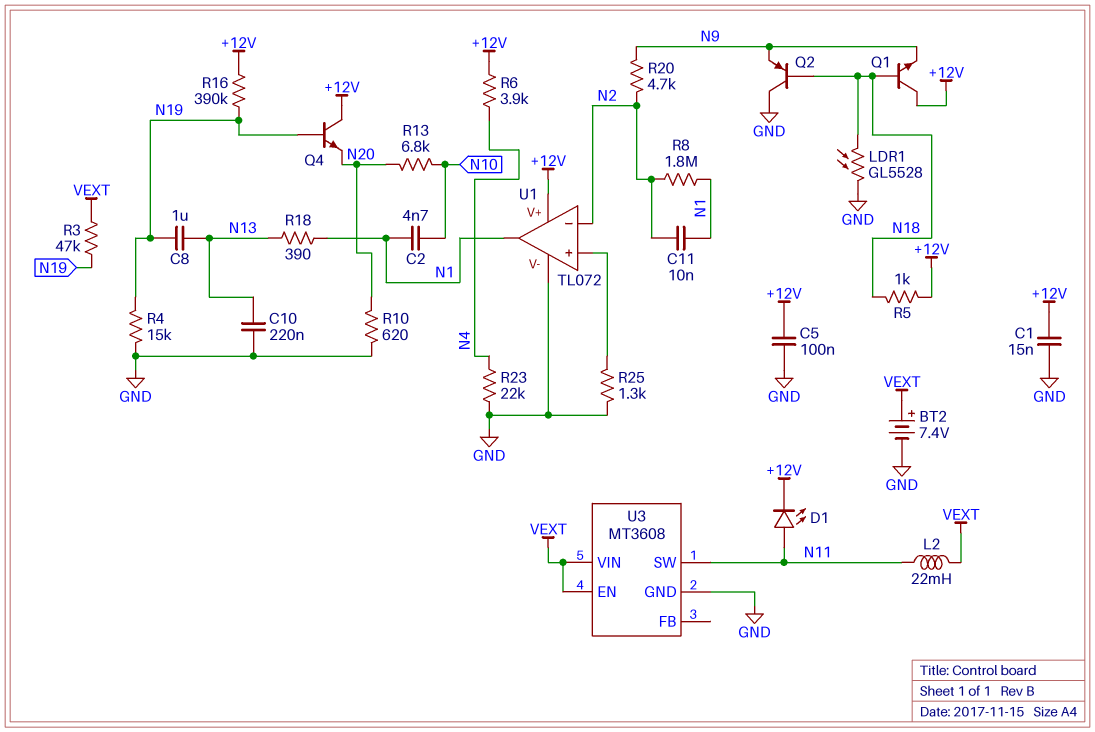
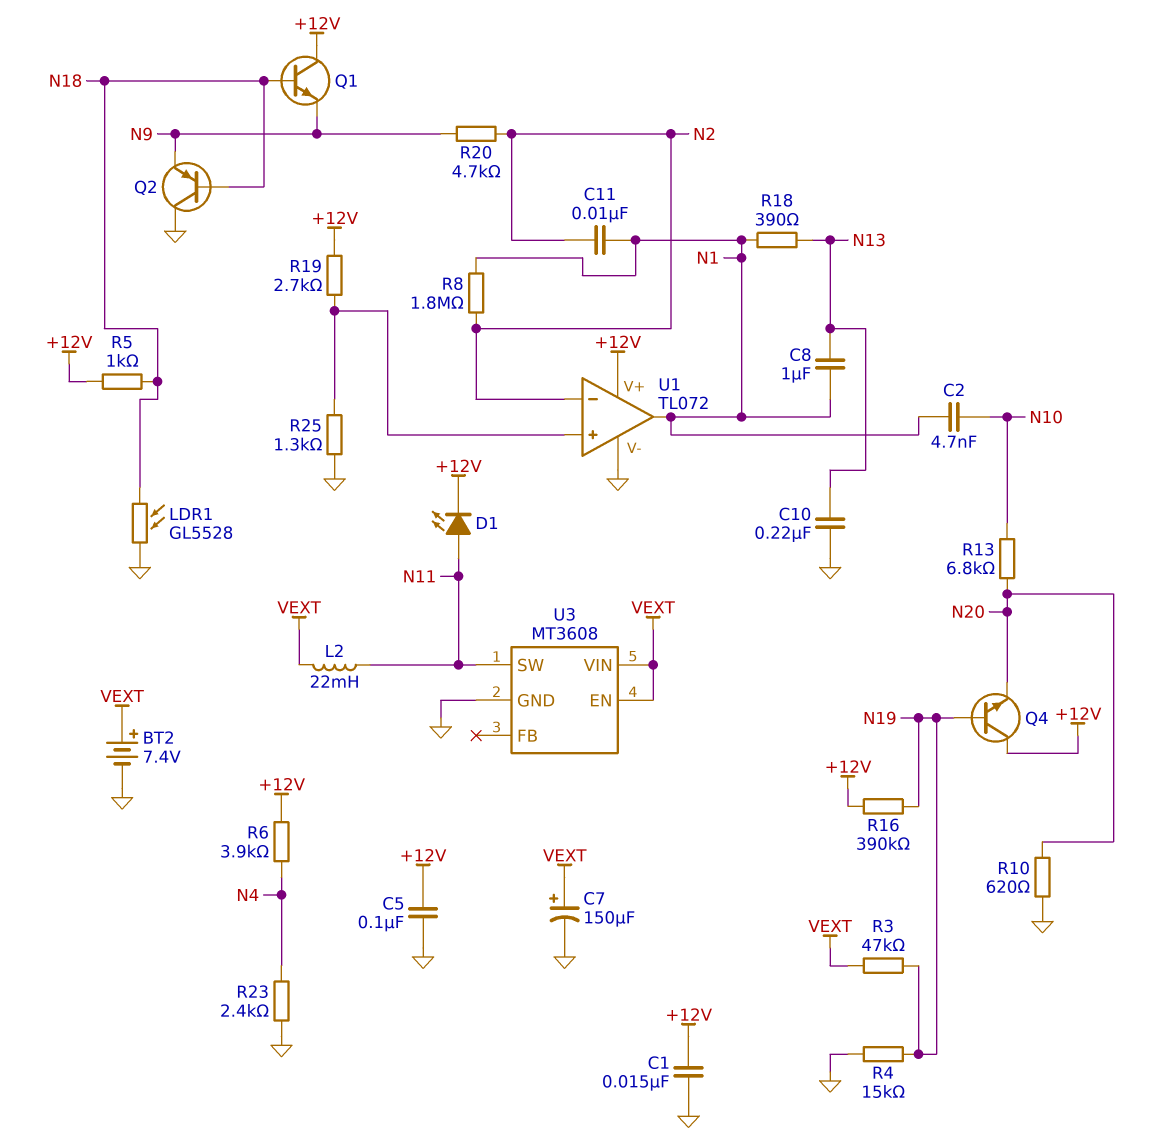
C7: none -> 150uF (plus VEXT, minus GND)
C8: 1uF (N13, N19) -> 1uF (N1, N13)
R19: none -> 2.7k (+12V, U1/in+)
R23: 22k (GND, N4) -> 2.4k (GND, N4)

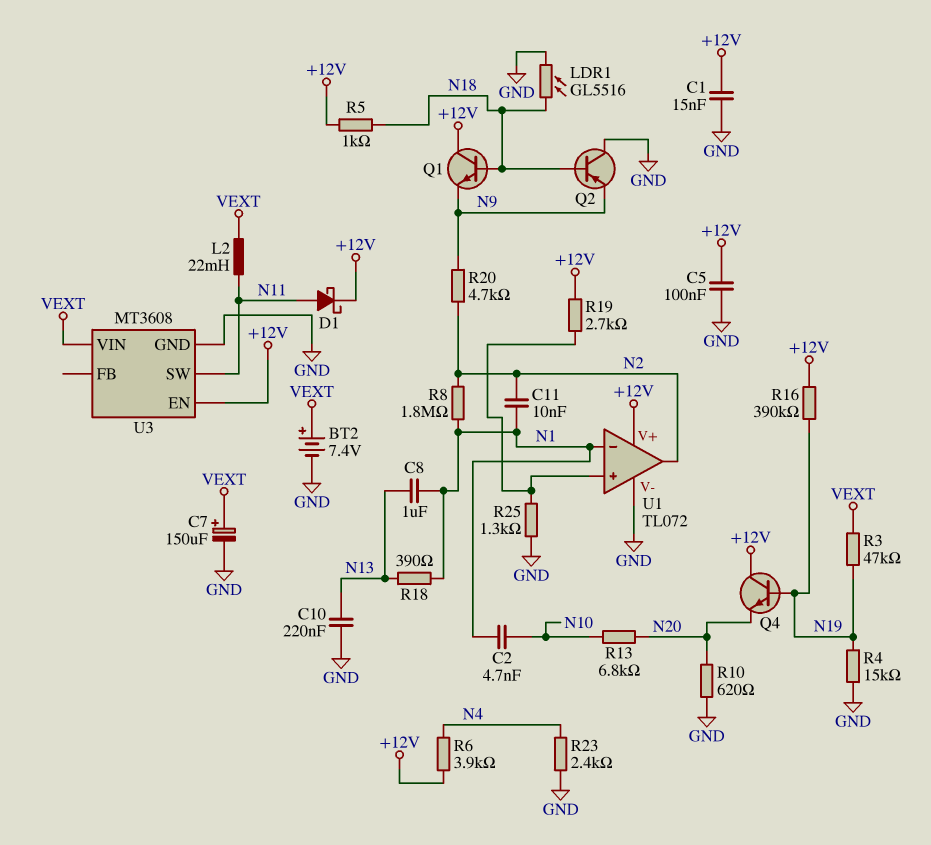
D1: LED (A N11, K +12V) -> schottky (A N11, K +12V)
LDR1: GL5528 (GND, N18) -> GL5516 (GND, N18)
U1 pin in-: N2 -> N1
U1 pin out: N1 -> N2
U3 pin EN: VEXT -> +12V

